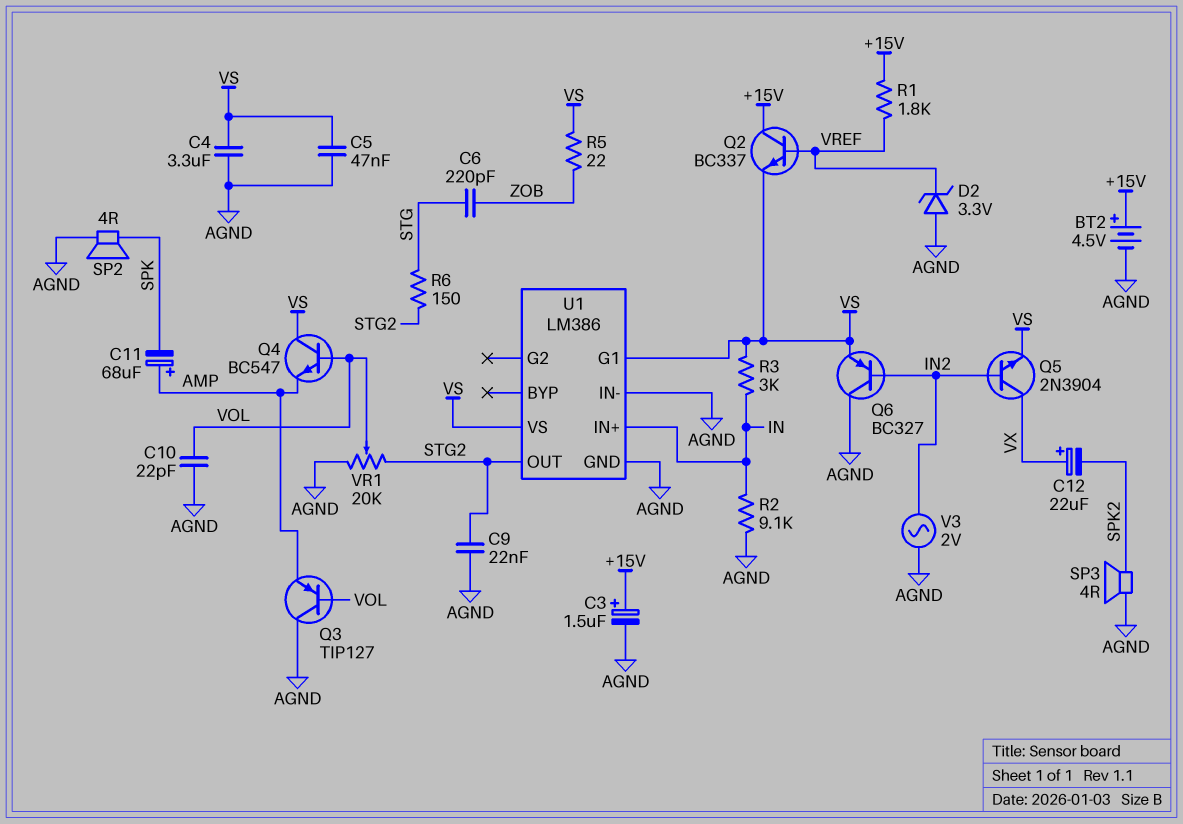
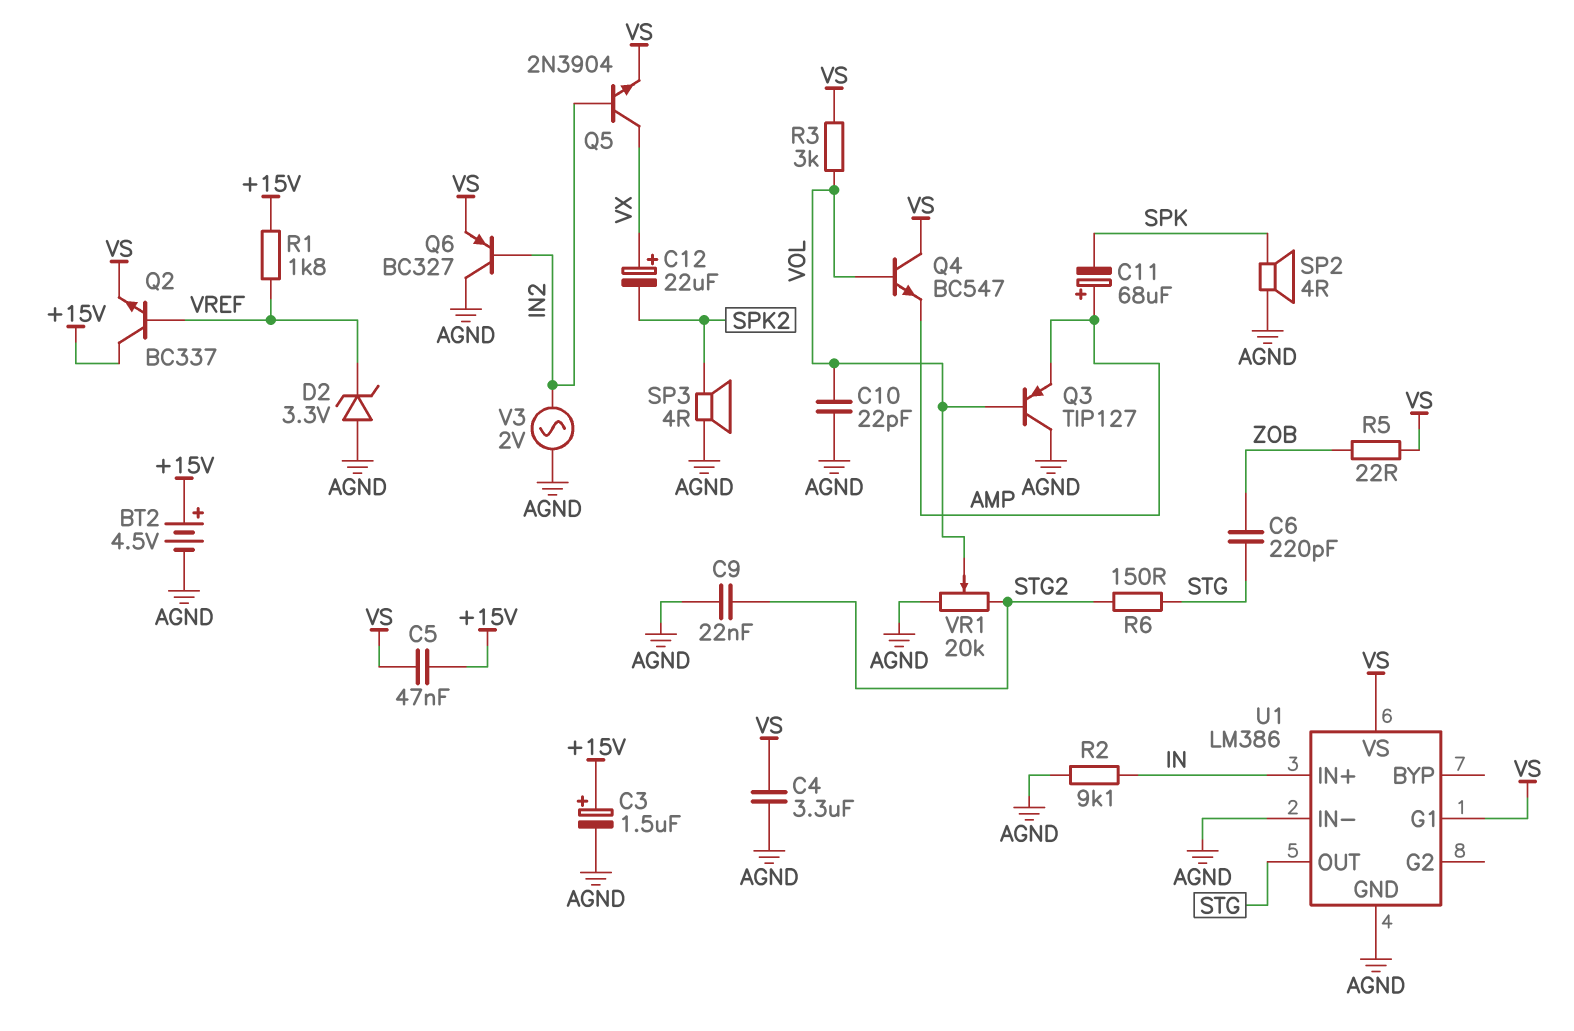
C5: 47nF (AGND, VS) -> 47nF (+15V, VS)
R3: 3k (IN, VS) -> 3k (VOL, VS)
U1 pin OUT: STG2 -> STG

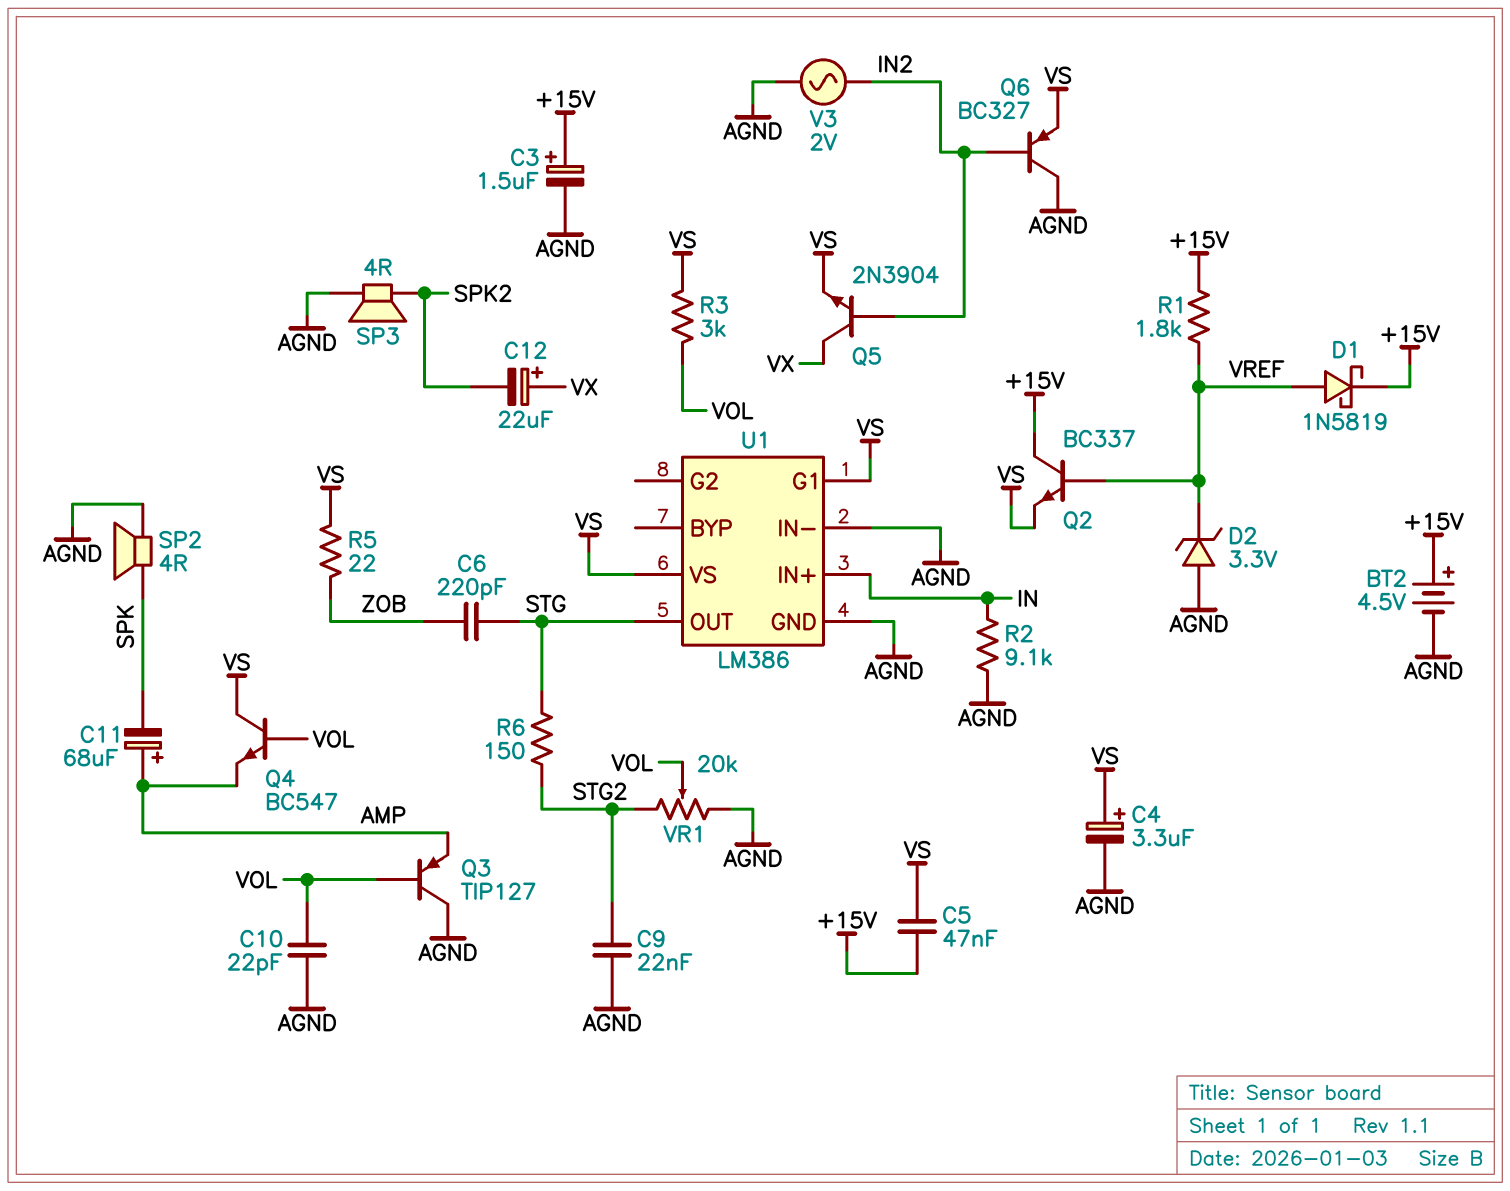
C4: 3.3uF (AGND, VS) -> 3.3uF (plus VS, minus AGND)
D1: none -> schottky 1N5819 (A VREF, K +15V)

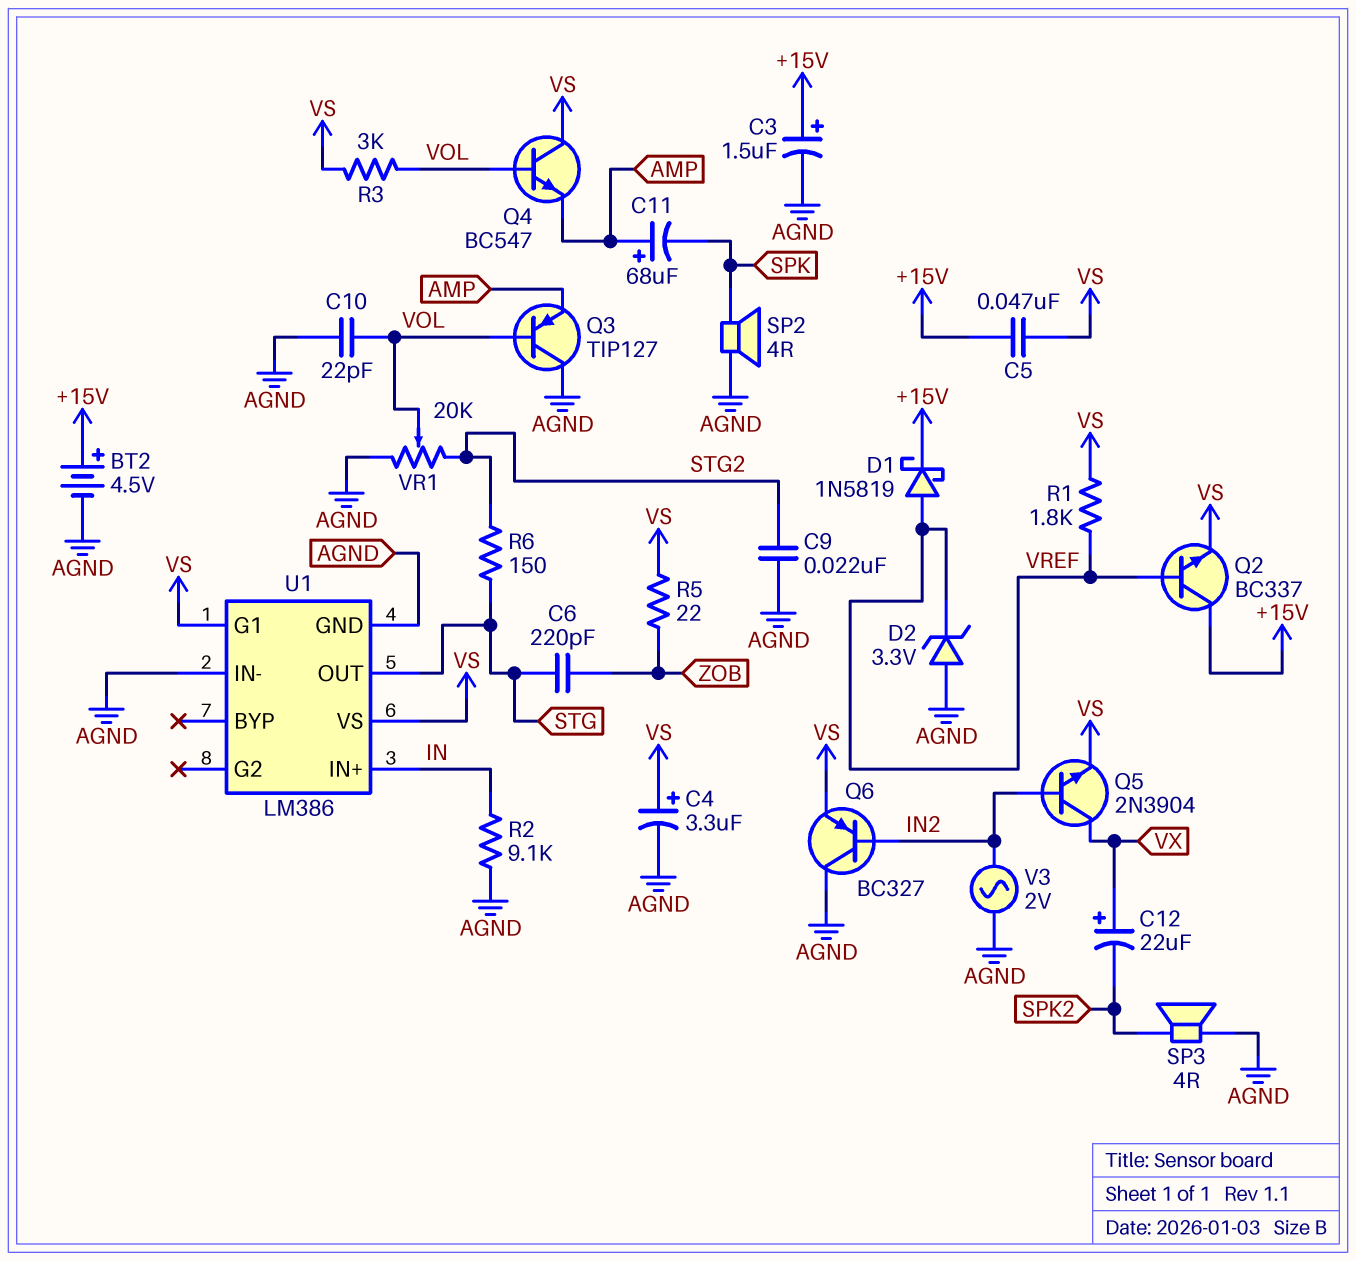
R1: 1.8k (+15V, VREF) -> 1.8k (VREF, VS)

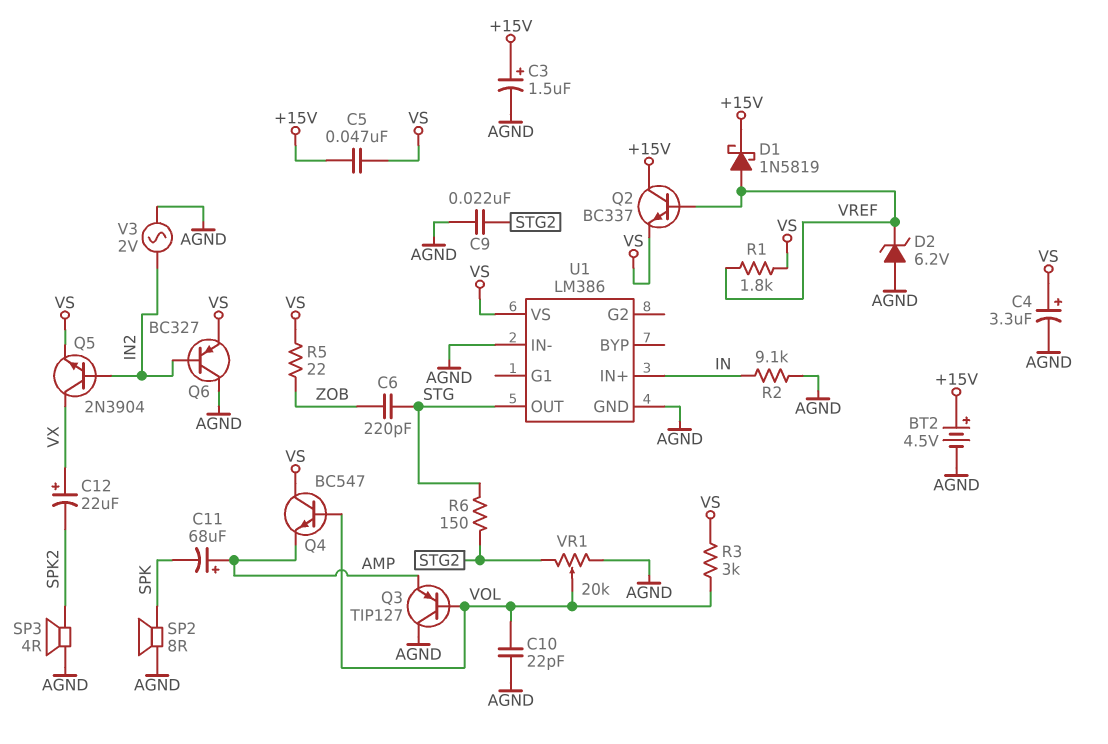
D2: zener 3.3V (A AGND, K VREF) -> zener 6.2V (A AGND, K VREF)
SP2: speaker 4R (AGND, SPK) -> speaker 8R (AGND, SPK)
U1 pin G1: VS -> none

